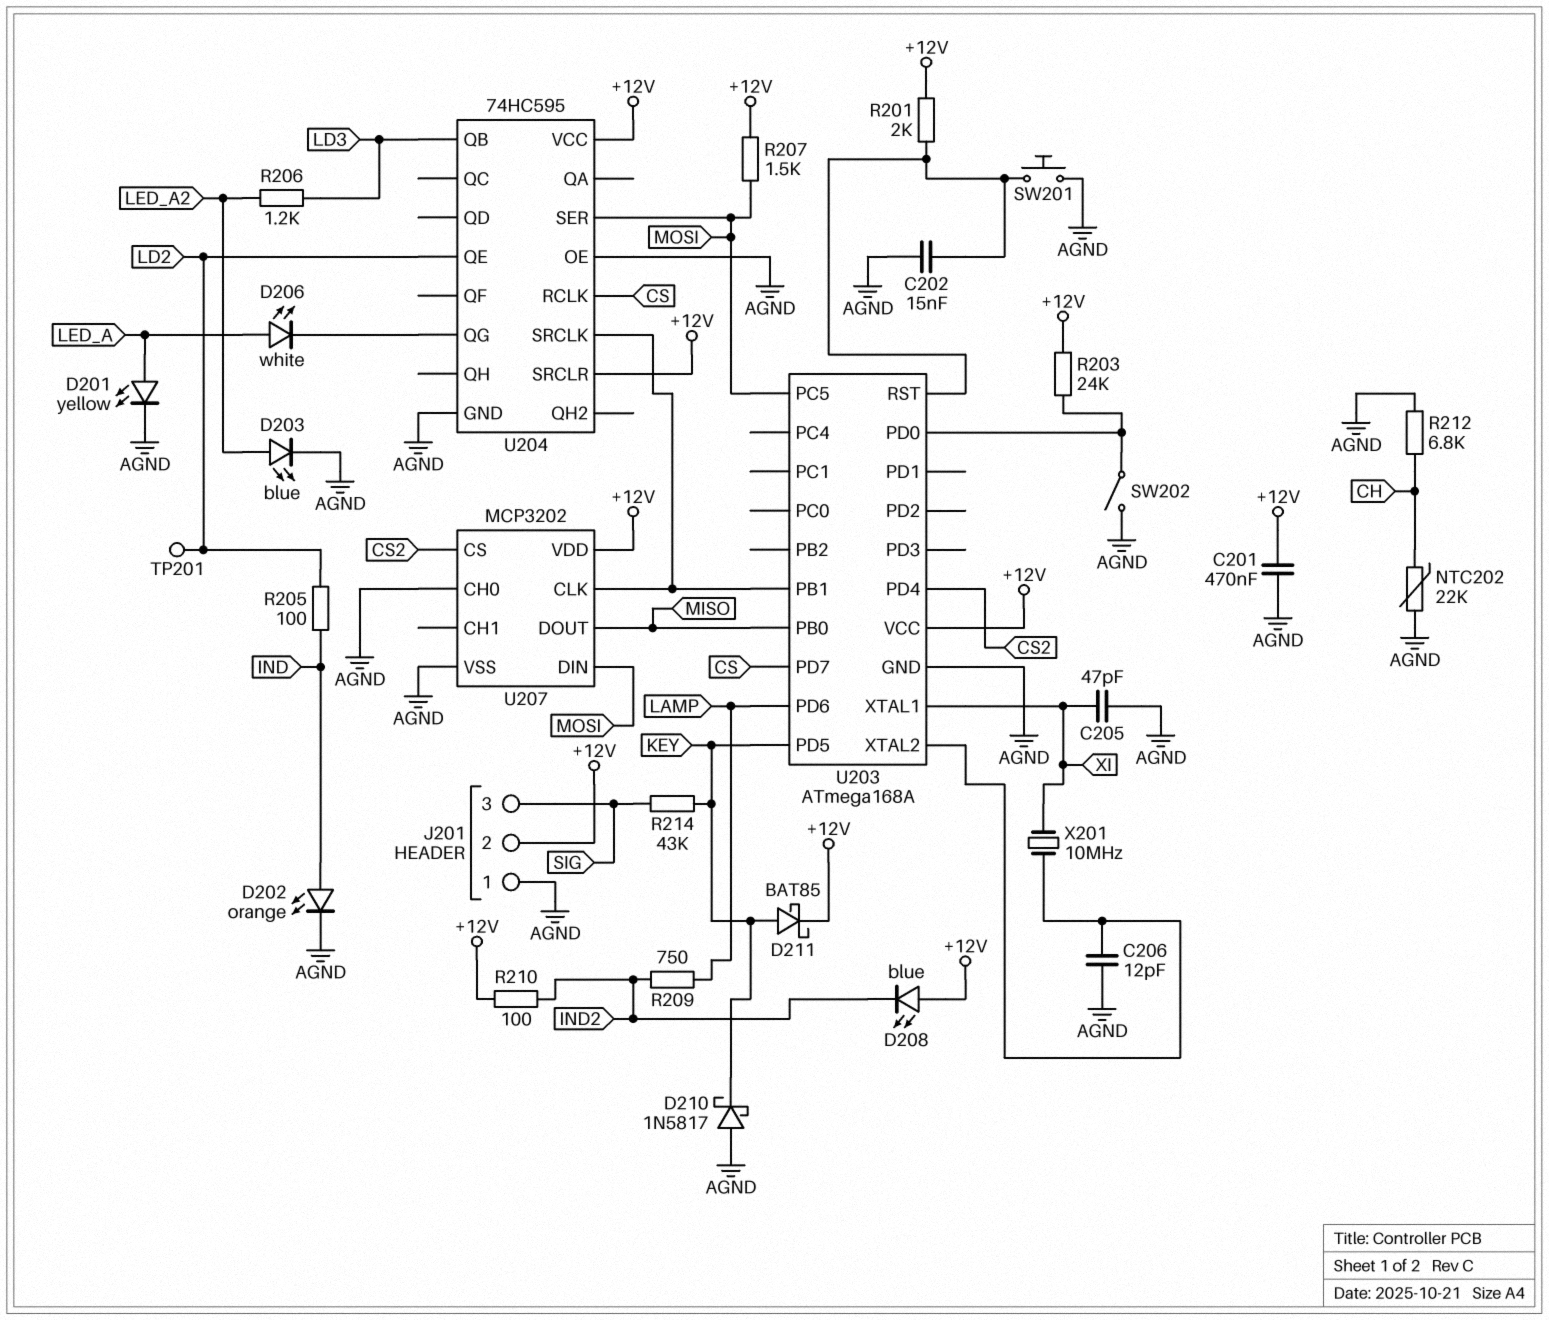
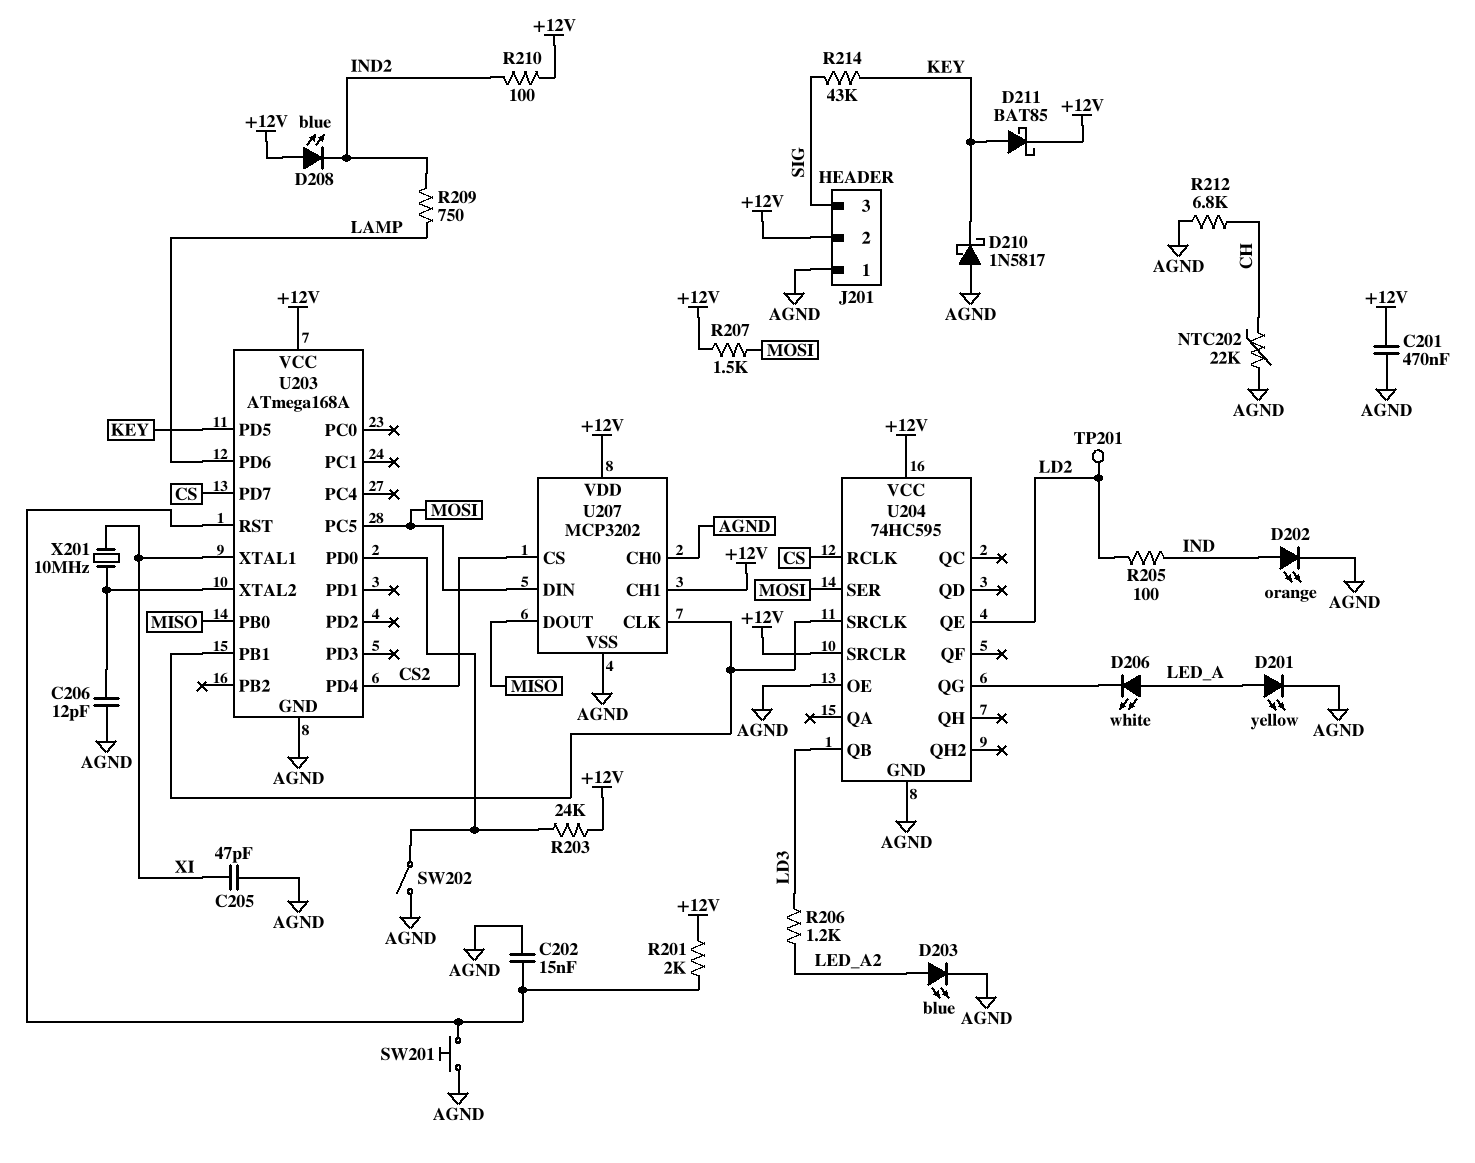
U207 pin CH1: none -> +12V

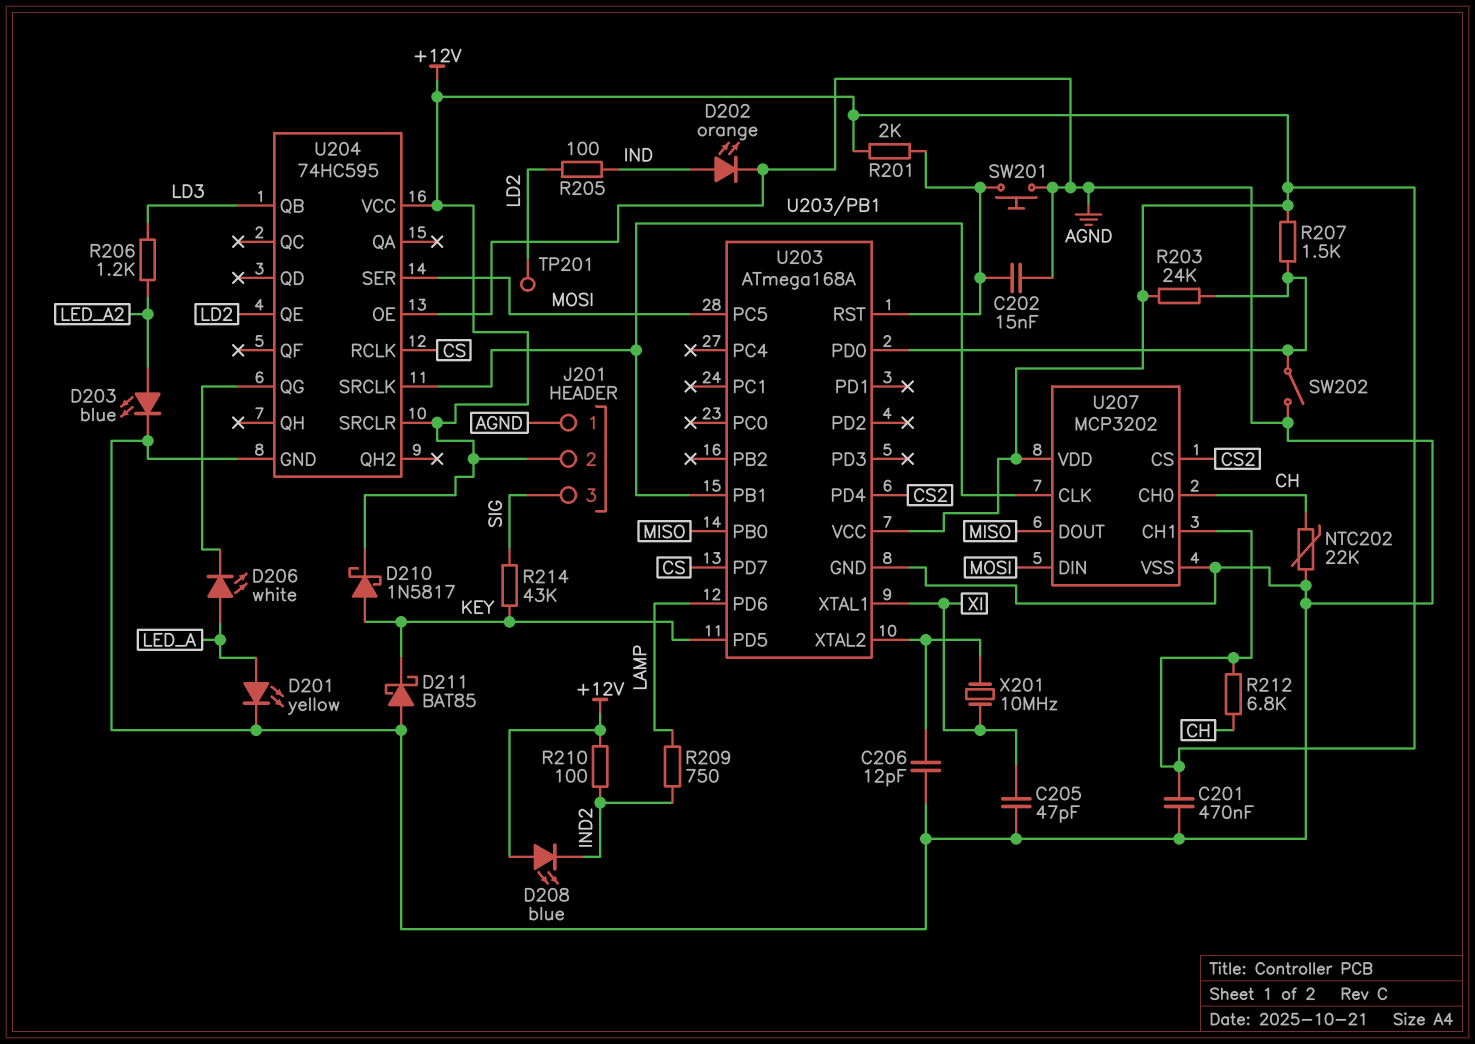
D210: schottky 1N5817 (A AGND, K KEY) -> schottky 1N5817 (A KEY, K +12V)
D211: schottky BAT85 (A KEY, K +12V) -> schottky BAT85 (A AGND, K KEY)
R207: 1.5k (+12V, MOSI) -> 1.5k (+12V, U203/PD0)
R212: 6.8k (AGND, CH) -> 6.8k (+12V, CH)
U207 pin CH0: AGND -> CH

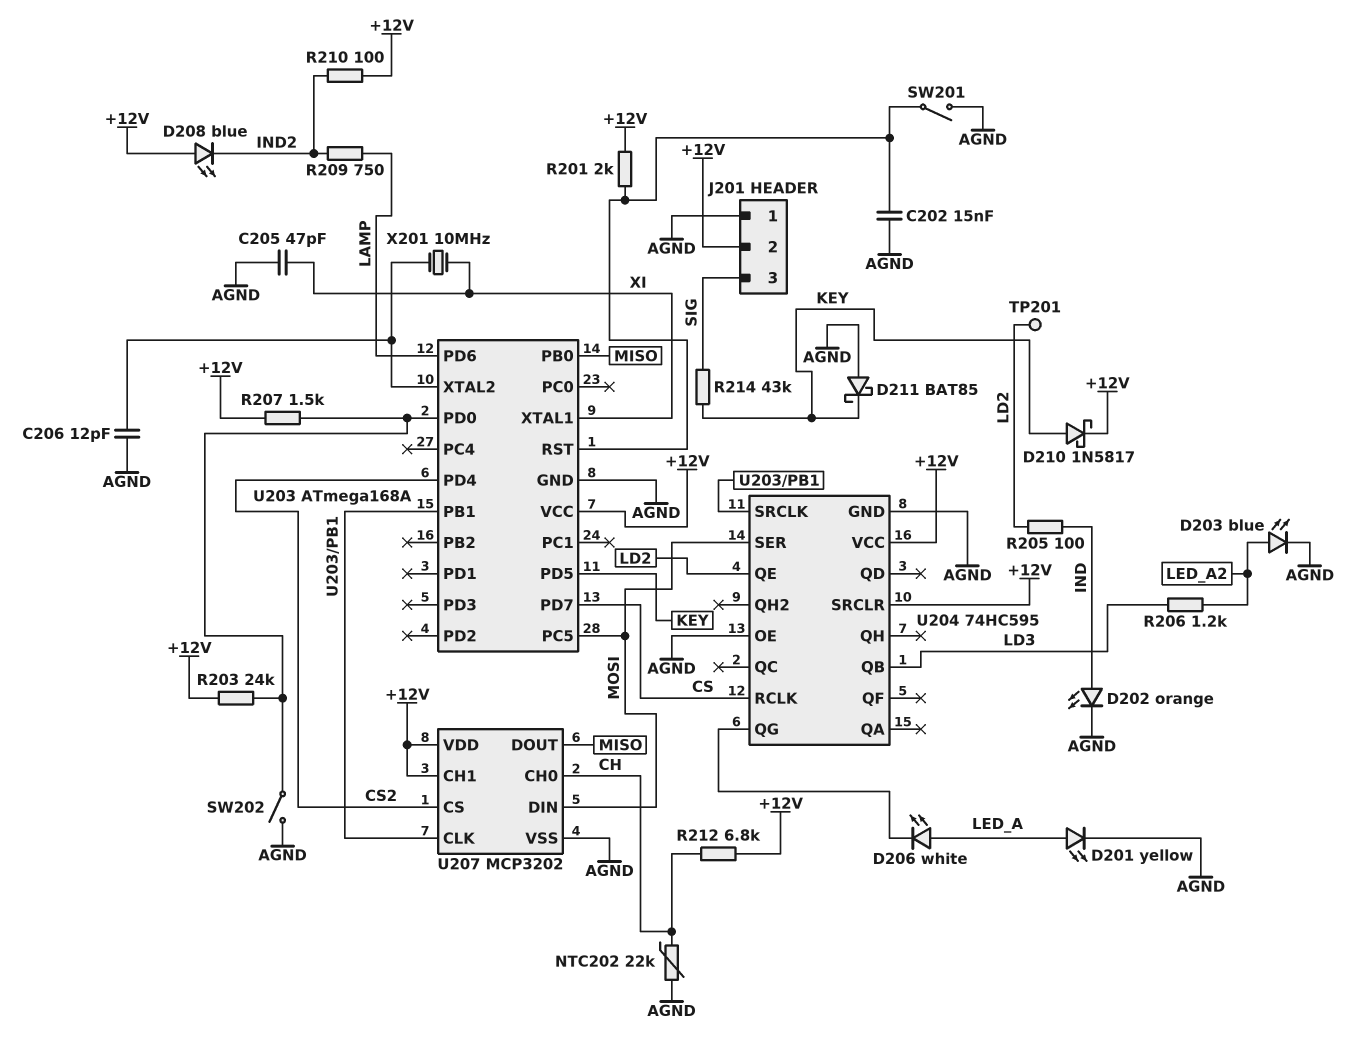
C201: 470nF (+12V, AGND) -> none
SW201: button (AGND, U203/RST) -> switch (AGND, U203/RST)

